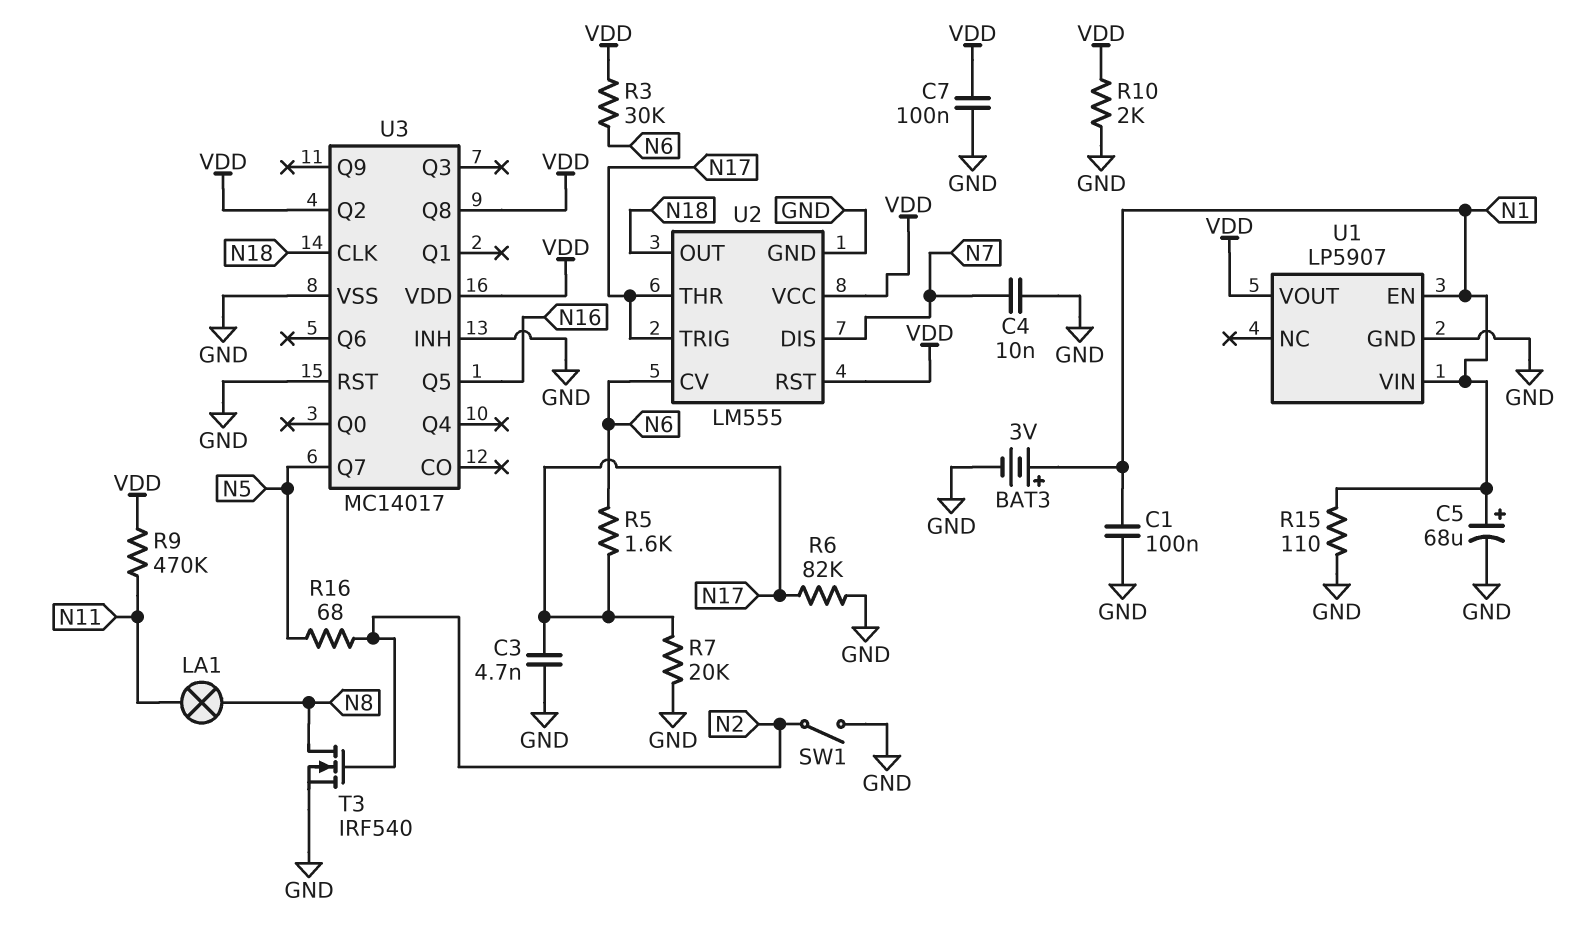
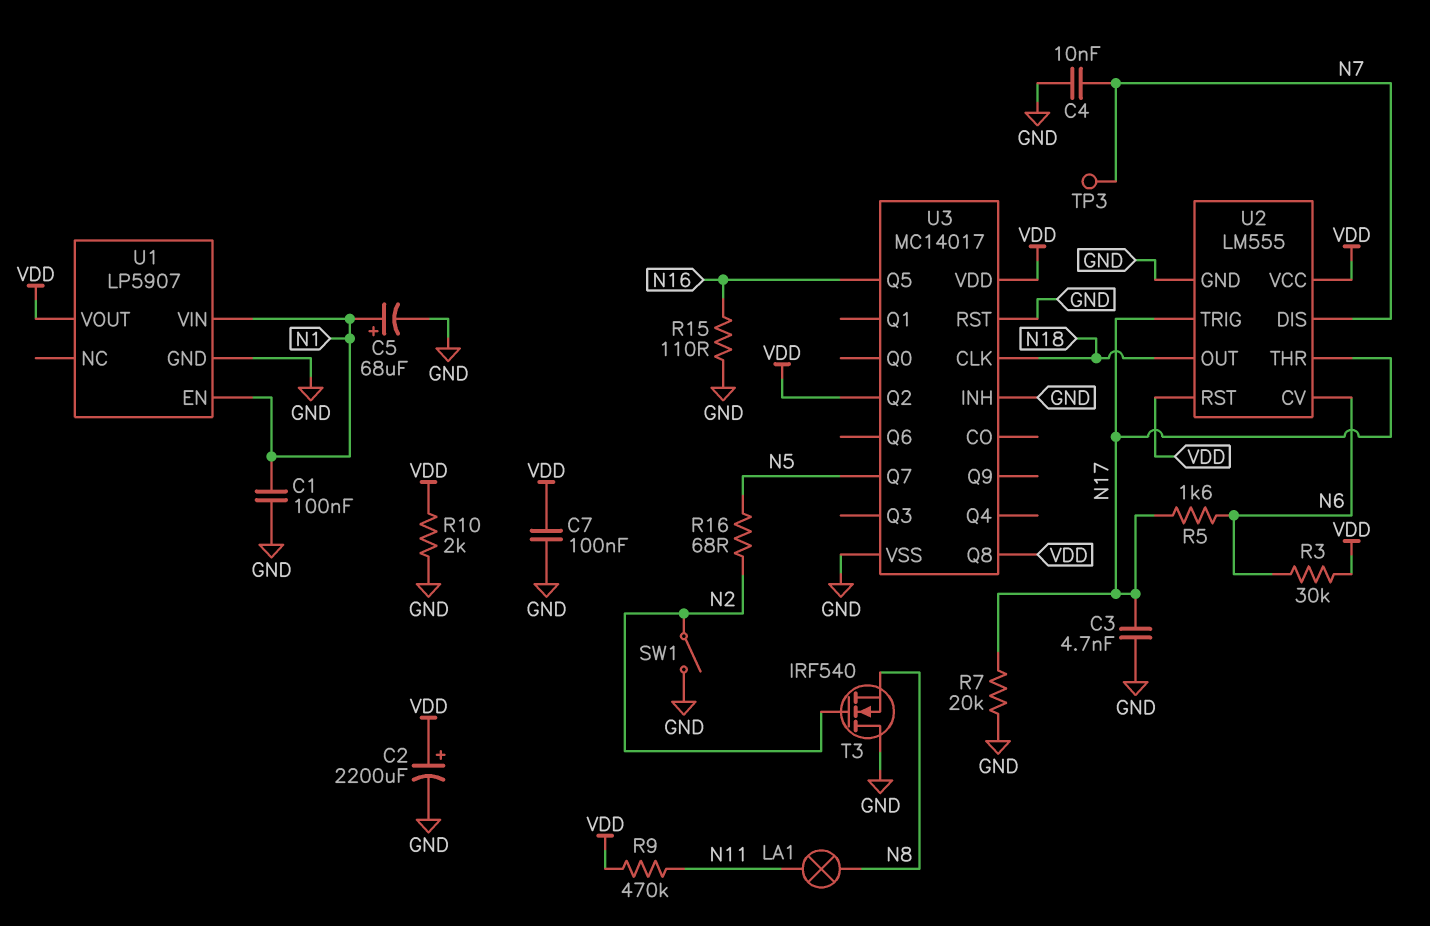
BAT3: 3V (plus N1, minus GND) -> none
C2: none -> 2200uF (plus VDD, minus GND)
R6: 82k (GND, N17) -> none
R15: 110 (GND, N1) -> 110 (GND, N16)
T3: NMOS IRF540 (G N2, D N8, S GND) -> NMOS IRF540 (G N2, D GND, S N8)
TP3: none -> test point (N7)

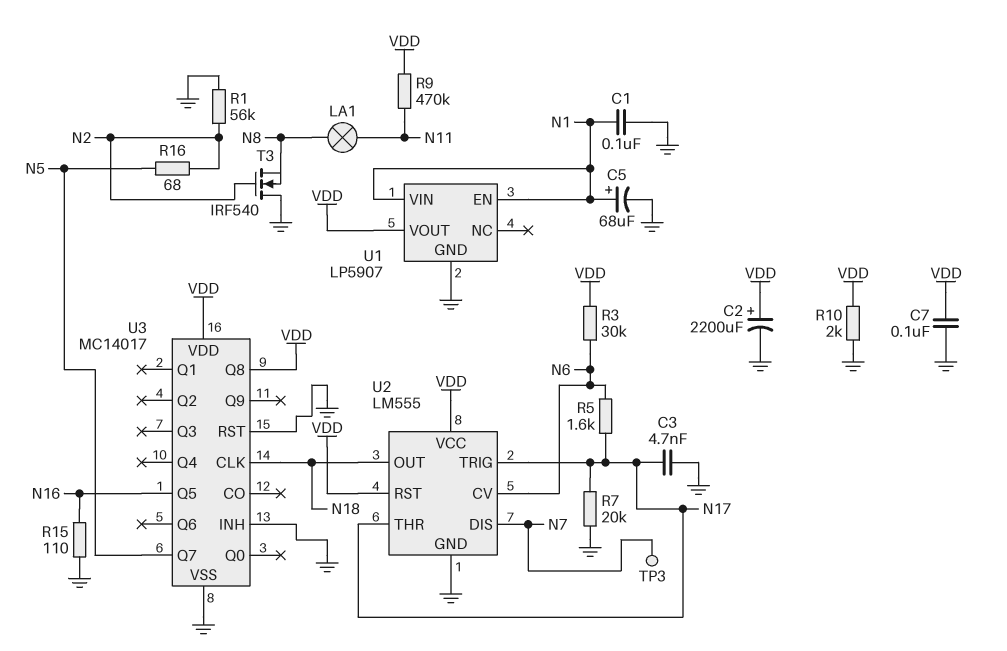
C4: 10nF (GND, N7) -> none
R1: none -> 56k (GND, N2)
SW1: switch (GND, N2) -> none
U3 pin Q2: VDD -> none

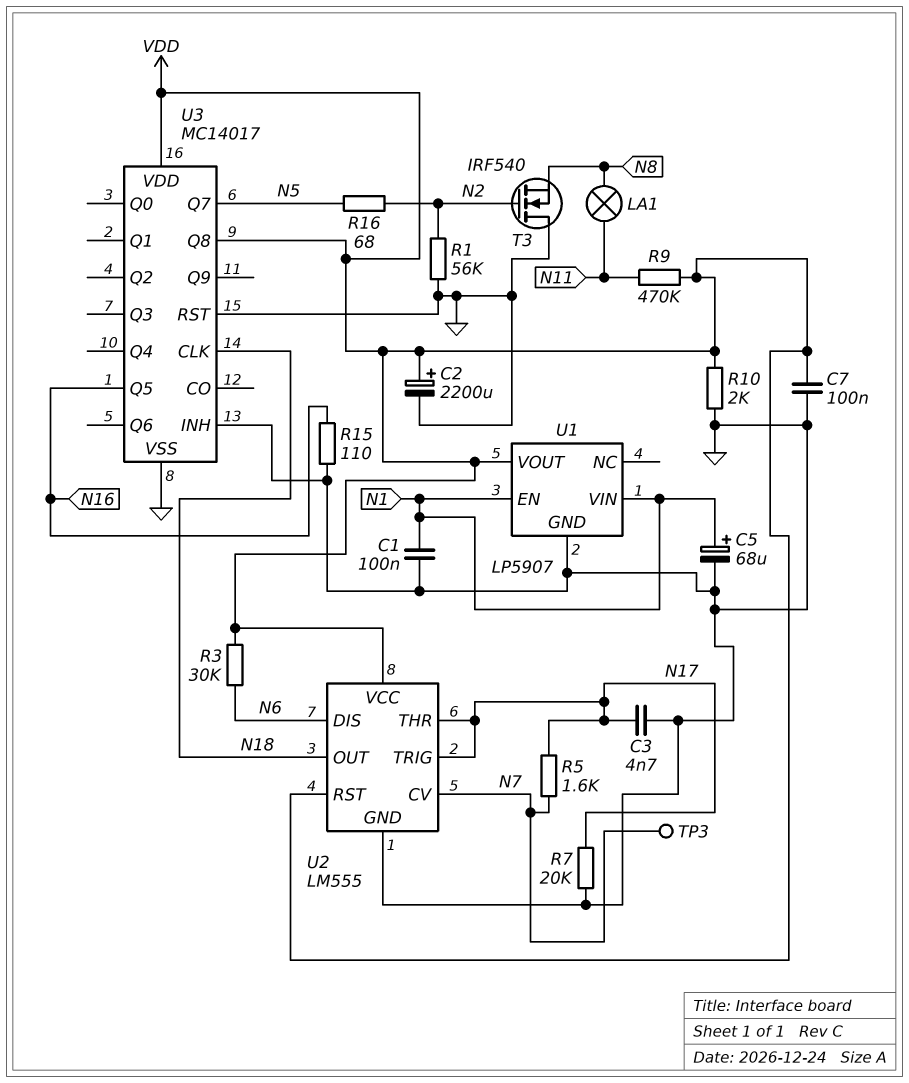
R5: 1.6k (N6, N17) -> 1.6k (N7, N17)
U2 pin CV: N6 -> N7
U2 pin DIS: N7 -> N6

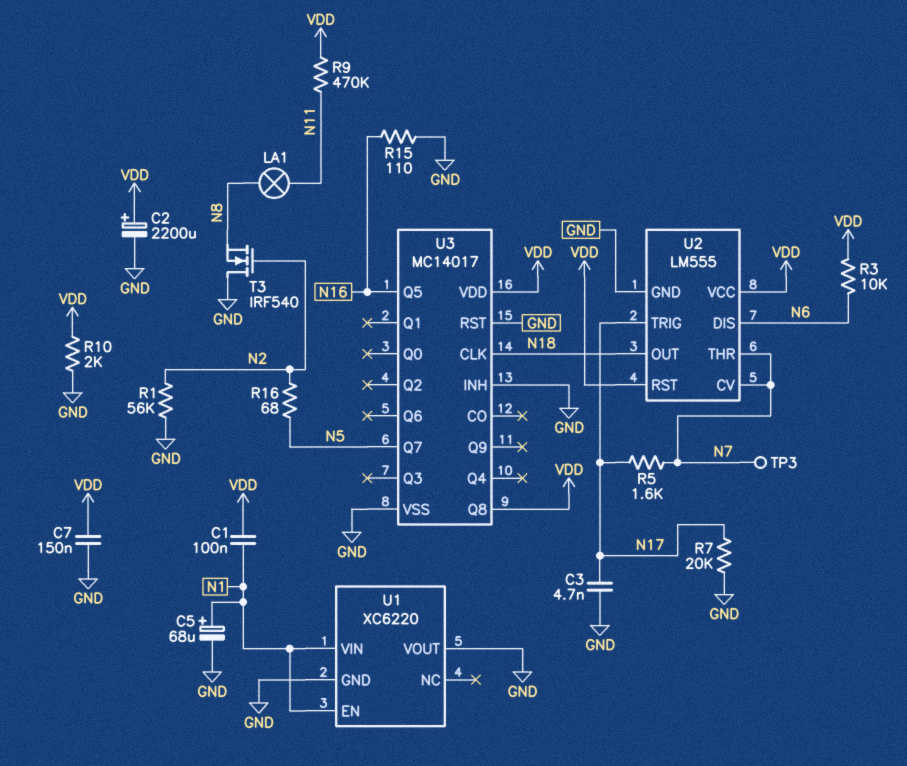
C1: 100nF (GND, N1) -> 100nF (N1, VDD)
C7: 100nF (GND, VDD) -> 150nF (GND, VDD)
R3: 30k (N6, VDD) -> 10k (N6, VDD)
U1: LP5907 -> XC6220
U1 pin VOUT: VDD -> GND
U2 pin THR: N17 -> N7

